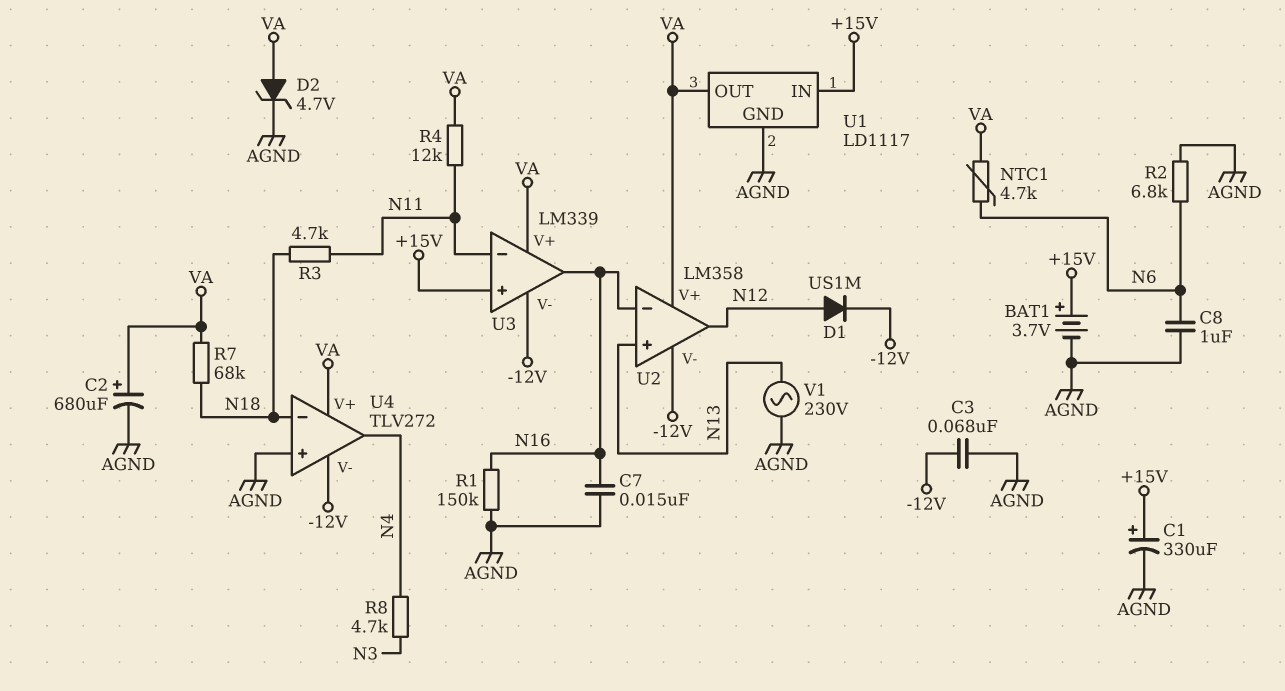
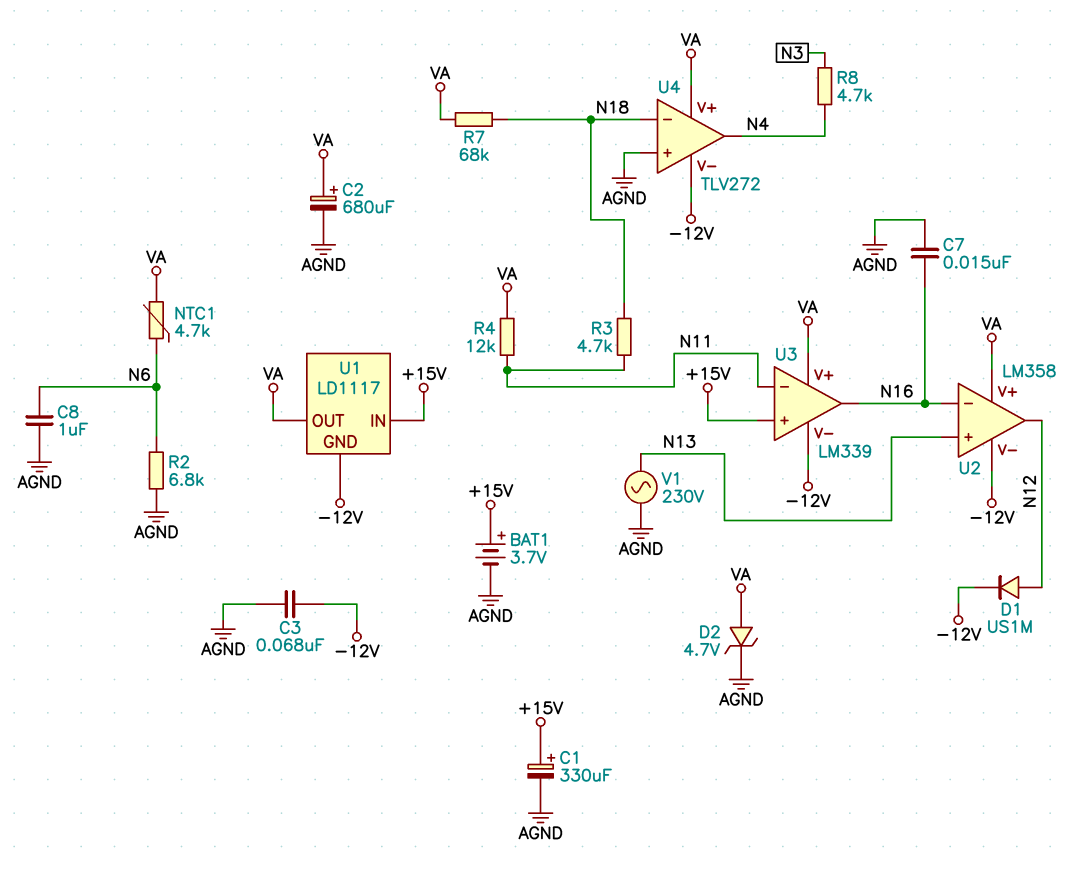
R1: 150k (AGND, N16) -> none
U1 pin GND: AGND -> -12V

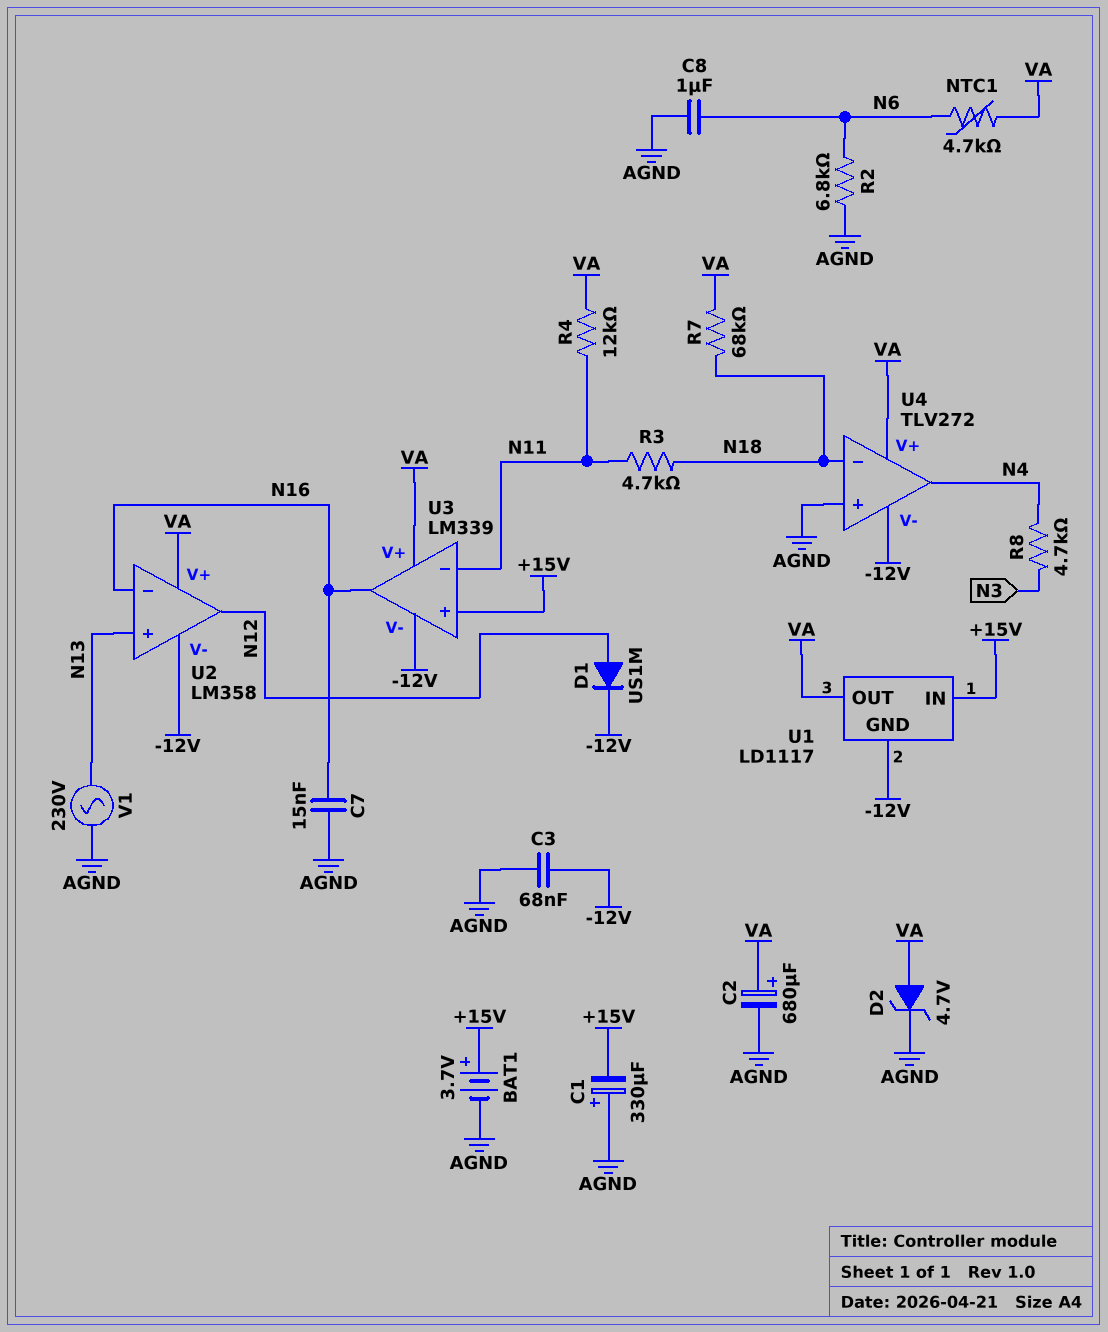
C1: 330uF (plus +15V, minus AGND) -> 330uF (plus AGND, minus +15V)

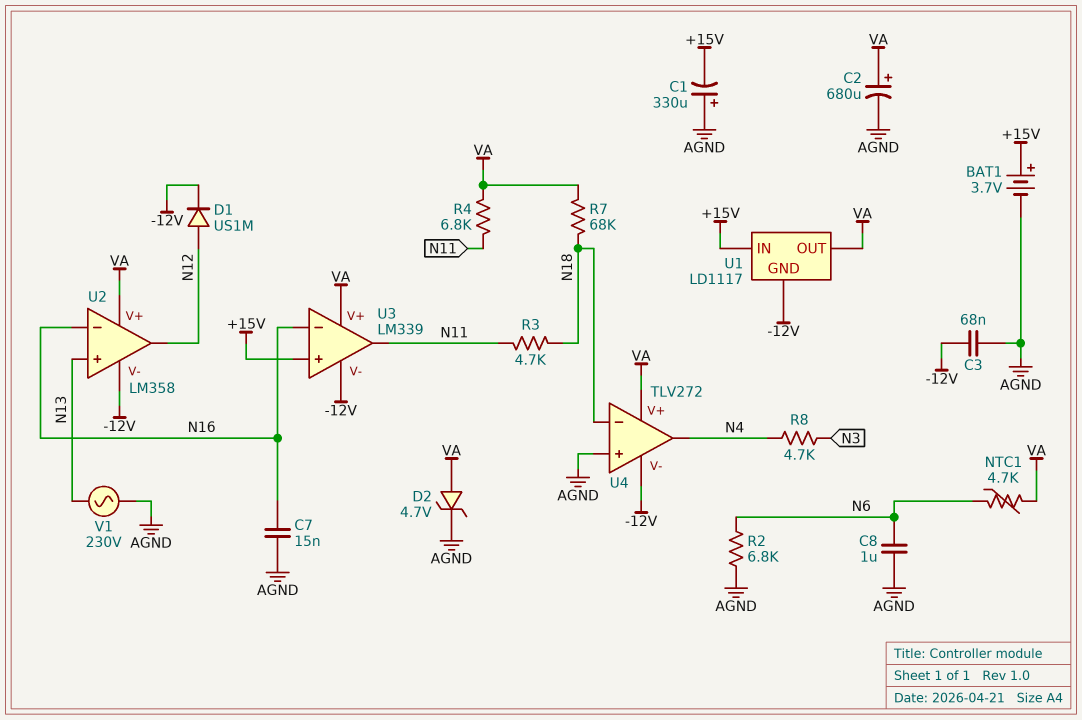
R4: 12k (N11, VA) -> 6.8k (N11, VA)
U3 pin in-: N11 -> N16
U3 pin out: N16 -> N11

